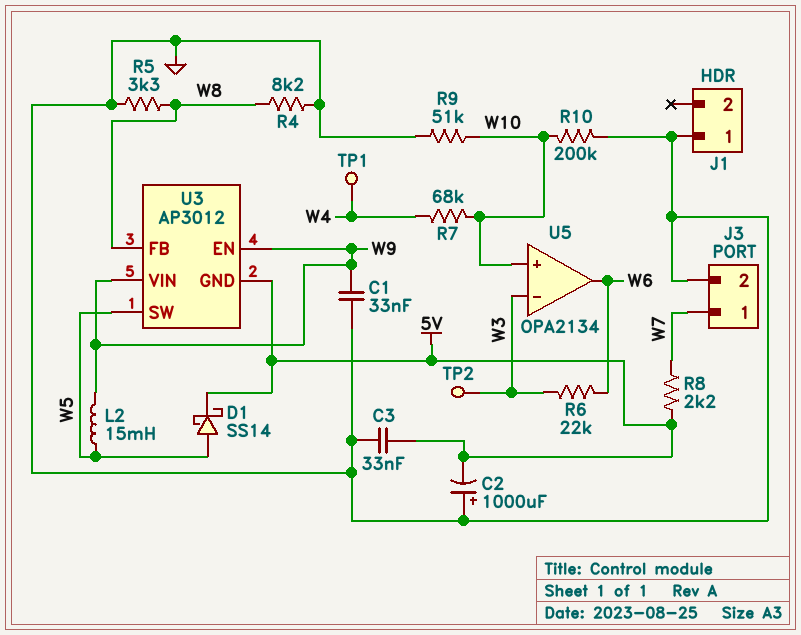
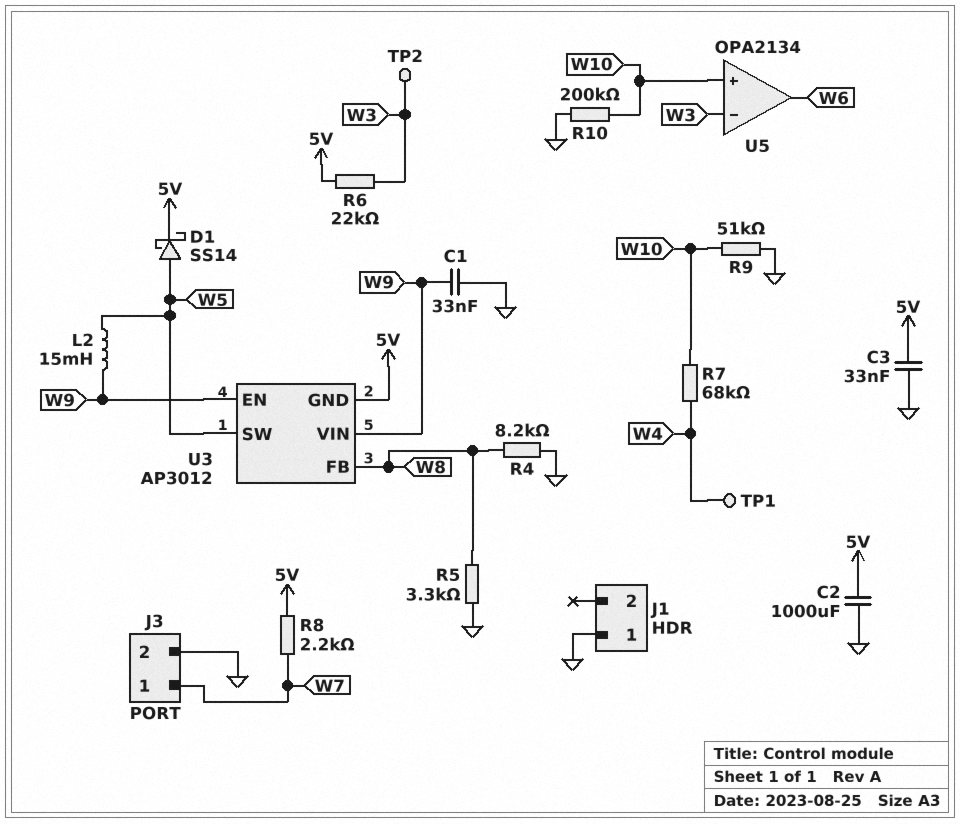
C2: 1000uF (plus GND, minus 5V) -> 1000uF (5V, GND)
R6: 22k (W3, W6) -> 22k (5V, W3)

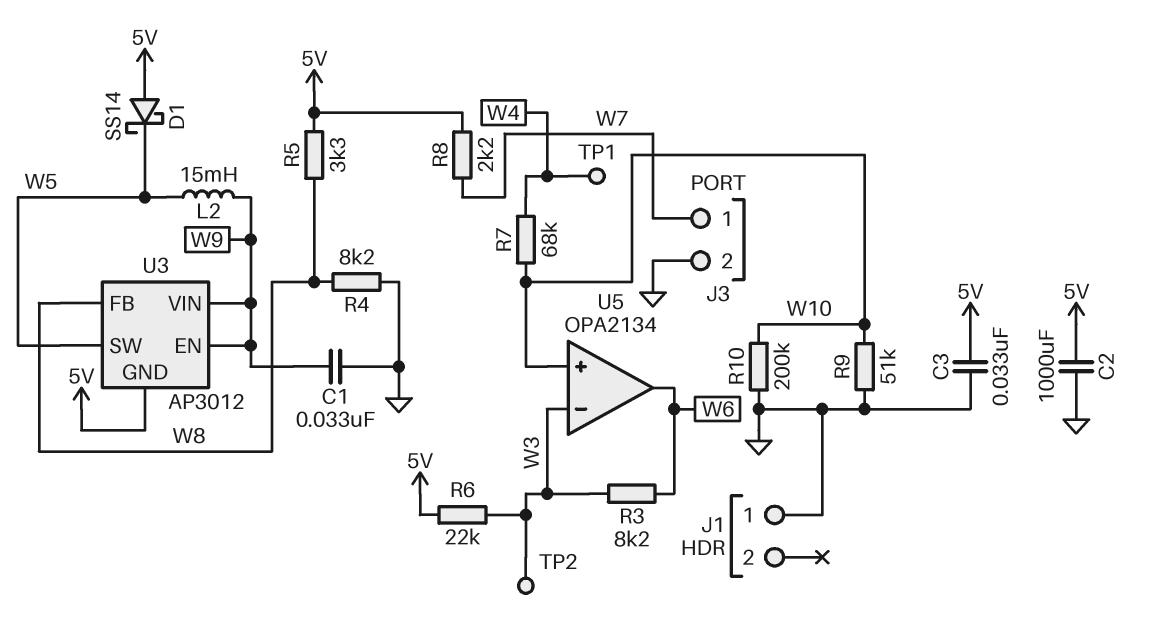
D1: schottky SS14 (A W5, K 5V) -> schottky SS14 (A 5V, K W5)
R3: none -> 8.2k (W3, W6)
R5: 3.3k (GND, W8) -> 3.3k (5V, W8)

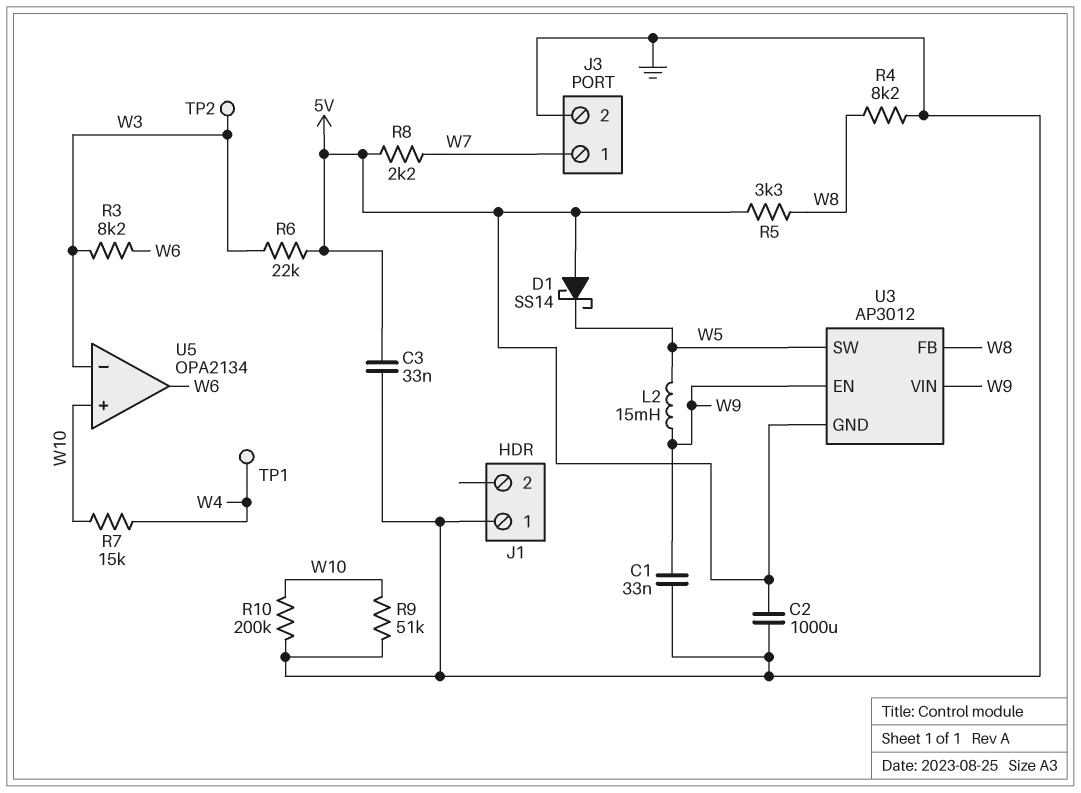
R7: 68k (W4, W10) -> 15k (W4, W10)

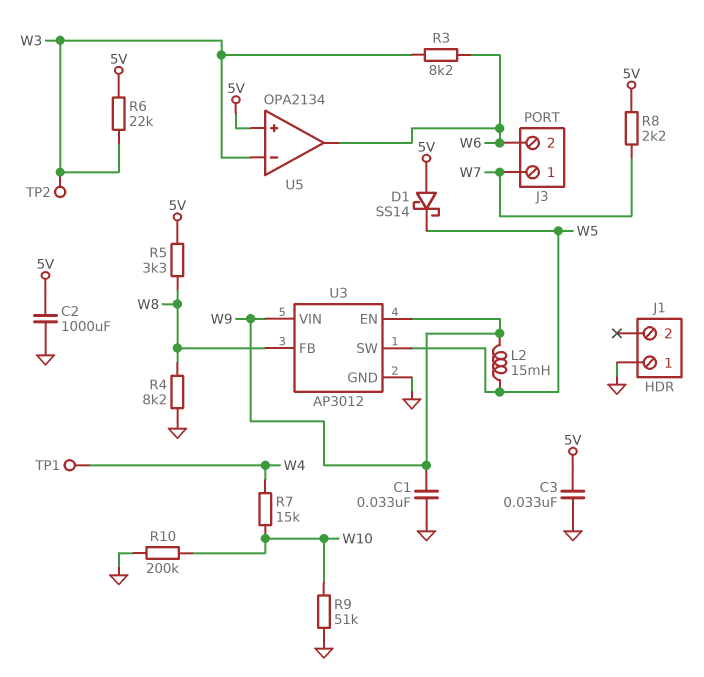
J3 pin 2: GND -> W6
U3 pin GND: 5V -> GND
U5 pin in+: W10 -> 5V

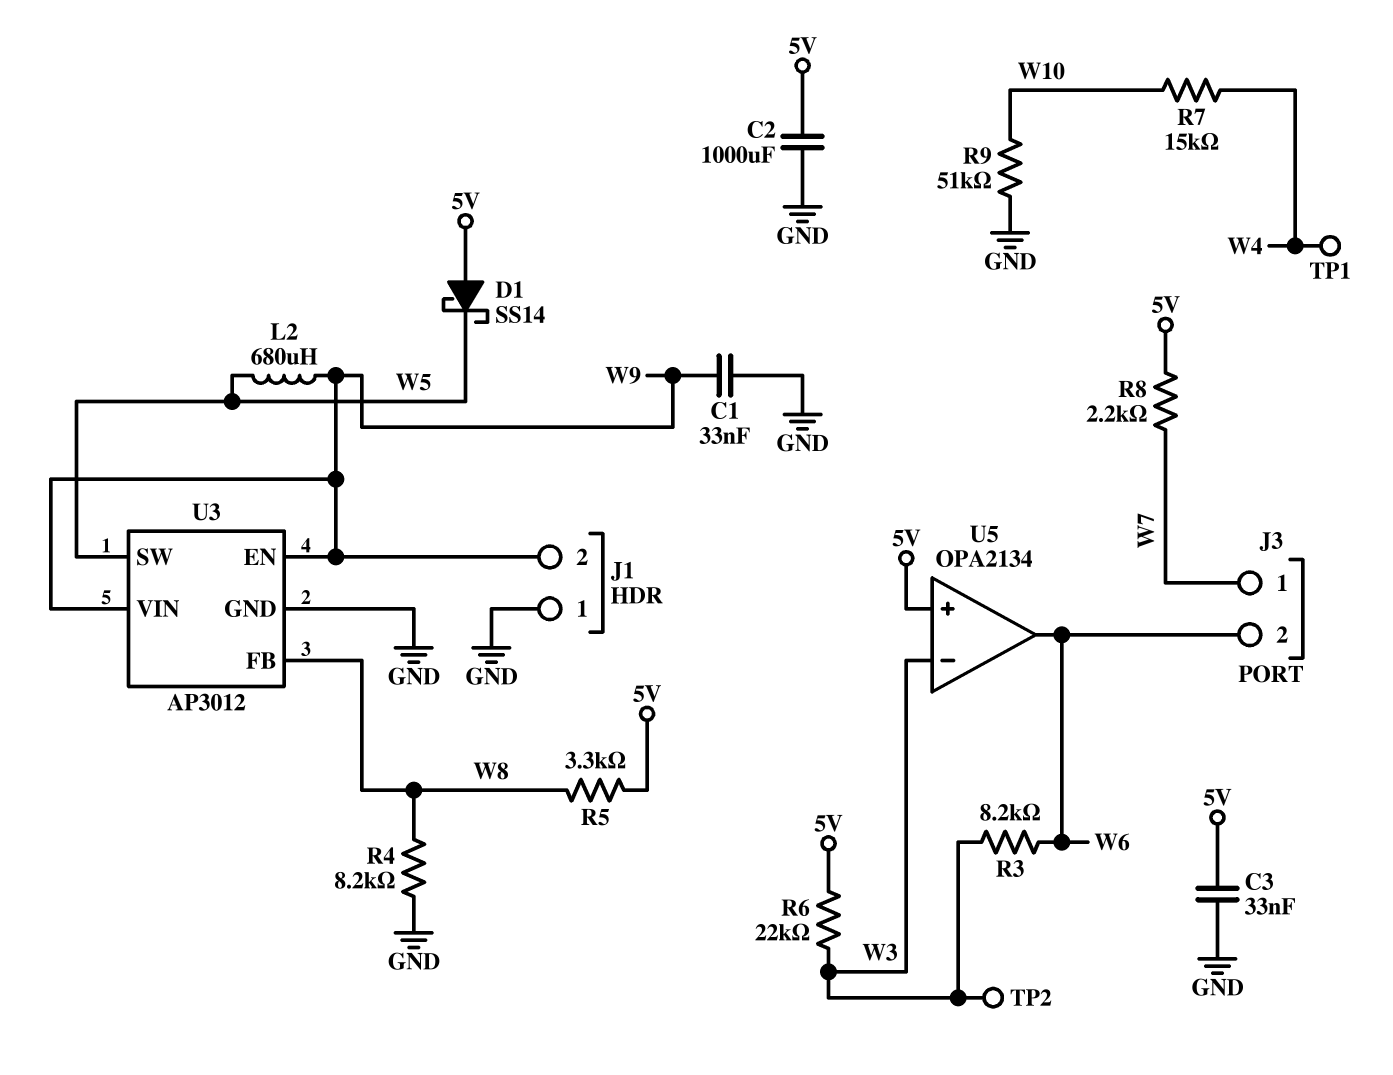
J1 pin 2: none -> W9
L2: 15mH (W5, W9) -> 680uH (W5, W9)
R10: 200k (GND, W10) -> none

